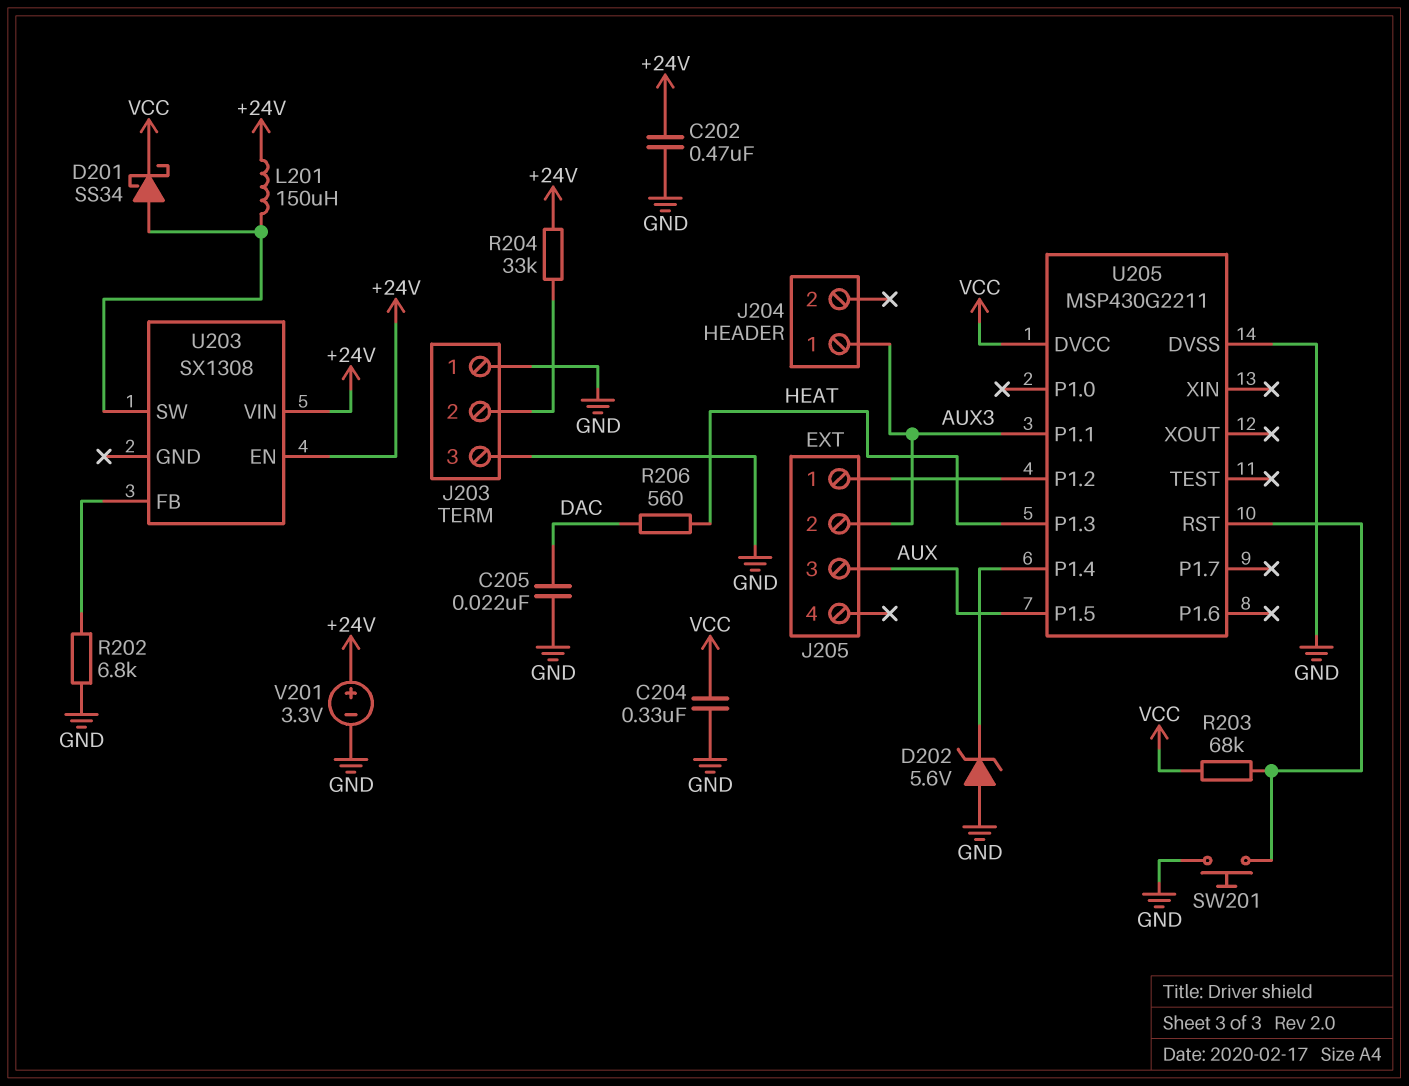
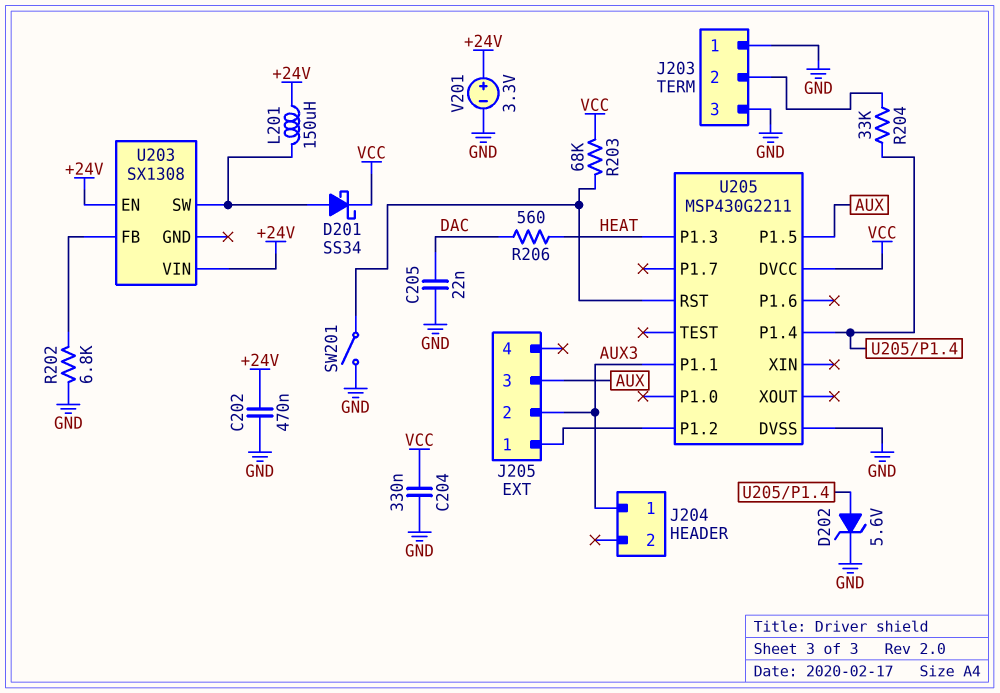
D202: zener 5.6V (A GND, K U205/P1.4) -> zener 5.6V (A U205/P1.4, K GND)
R204: 33k (+24V, J203/2) -> 33k (J203/2, U205/P1.4)
SW201: button (GND, U205/RST) -> switch (GND, U205/RST)

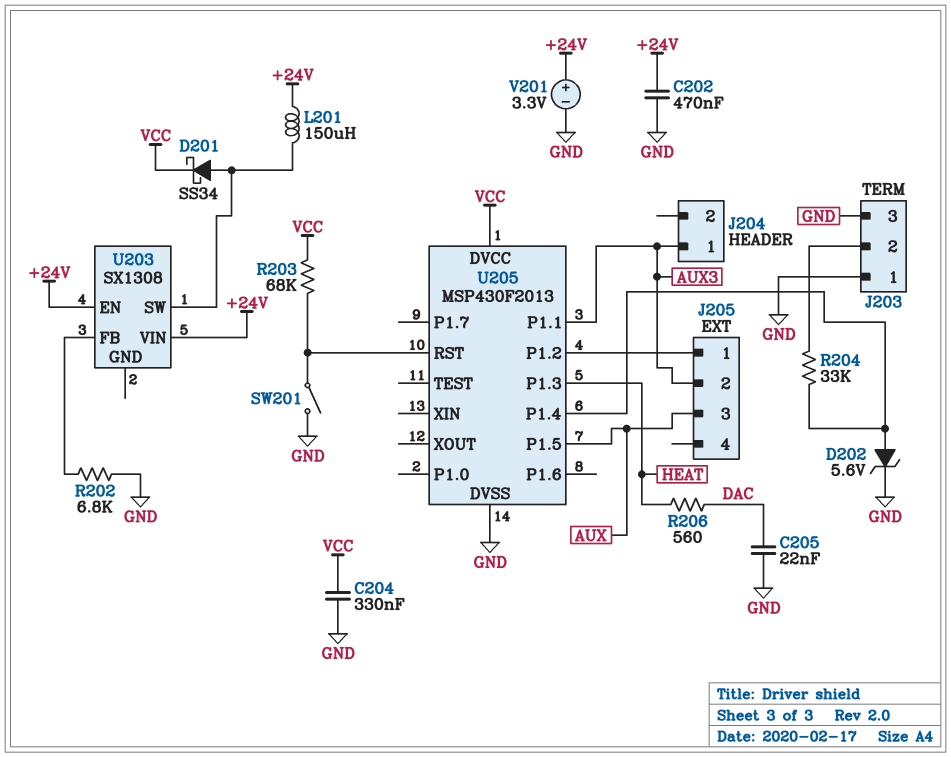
U205: MSP430G2211 -> MSP430F2013

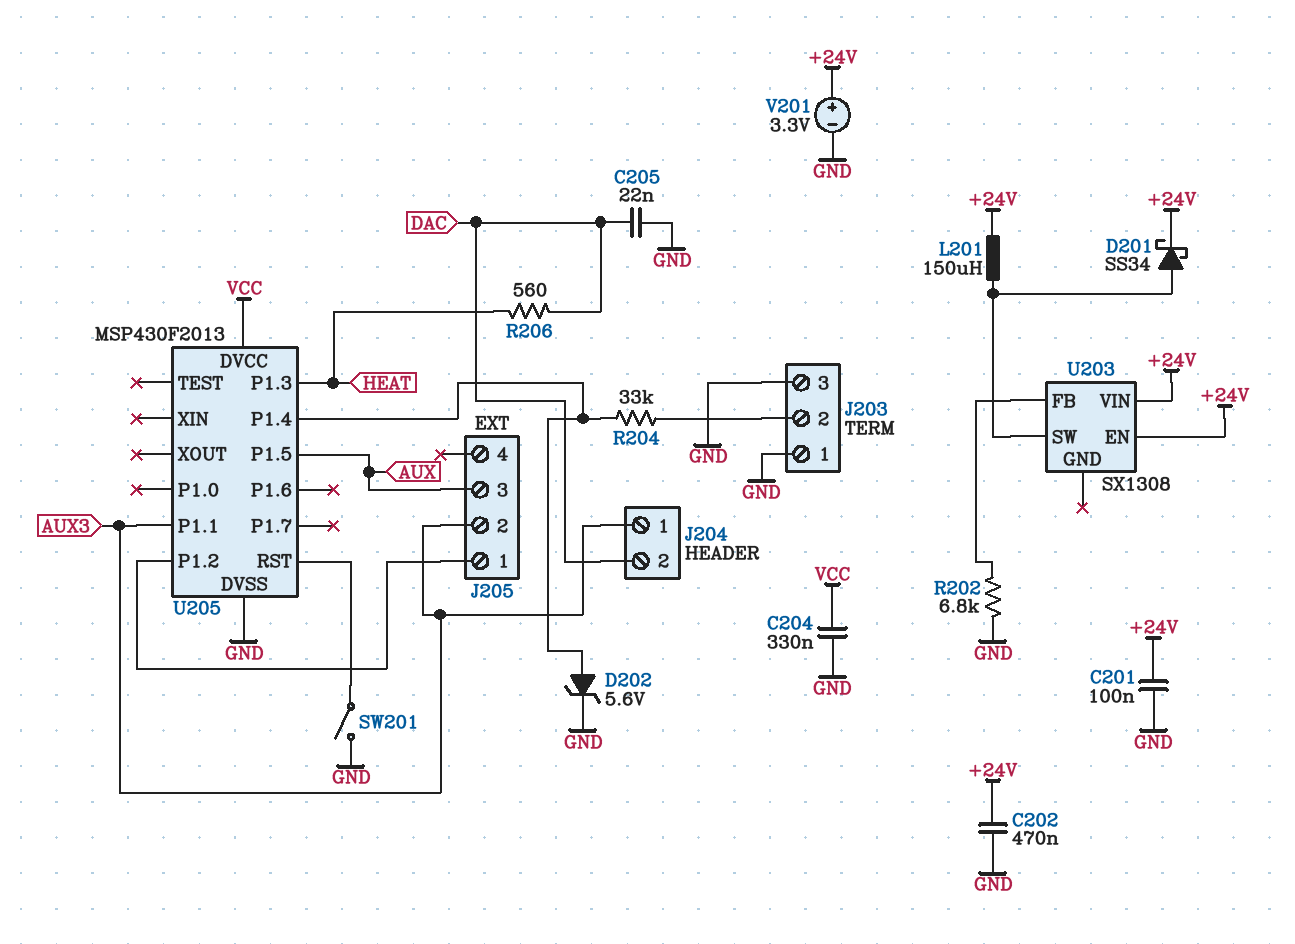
C201: none -> 100nF (+24V, GND)
D201: schottky SS34 (A U203/SW, K VCC) -> schottky SS34 (A U203/SW, K +24V)
J204 pin 2: none -> DAC
R203: 68k (U205/RST, VCC) -> none

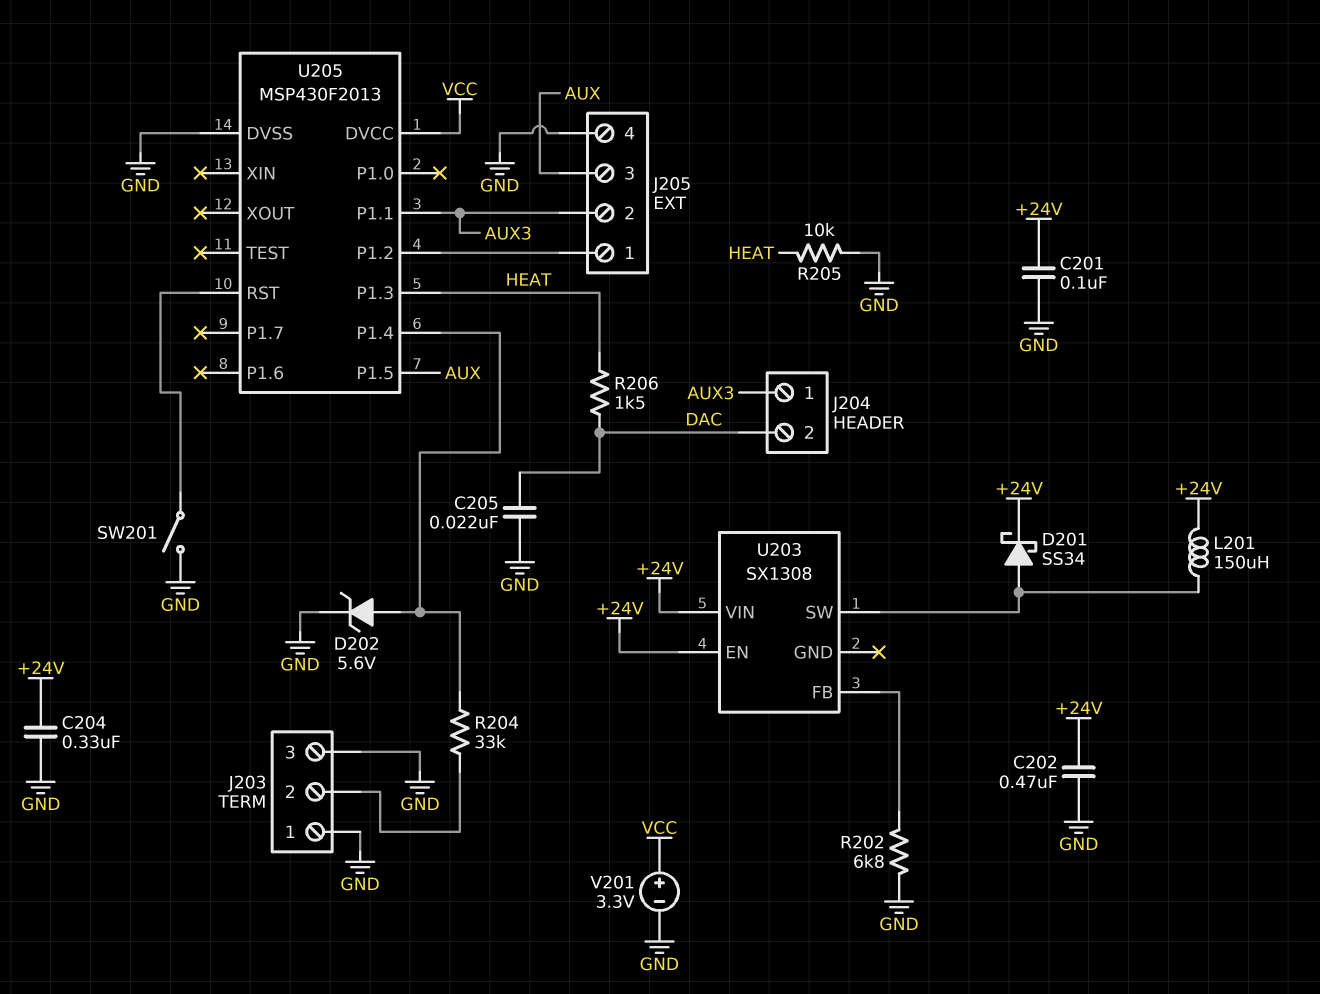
C204: 330nF (GND, VCC) -> 330nF (+24V, GND)
J205 pin 4: none -> GND
R205: none -> 10k (GND, HEAT)
R206: 560 (DAC, HEAT) -> 1.5k (DAC, HEAT)
V201: 3.3V (plus +24V, minus GND) -> 3.3V (plus VCC, minus GND)

